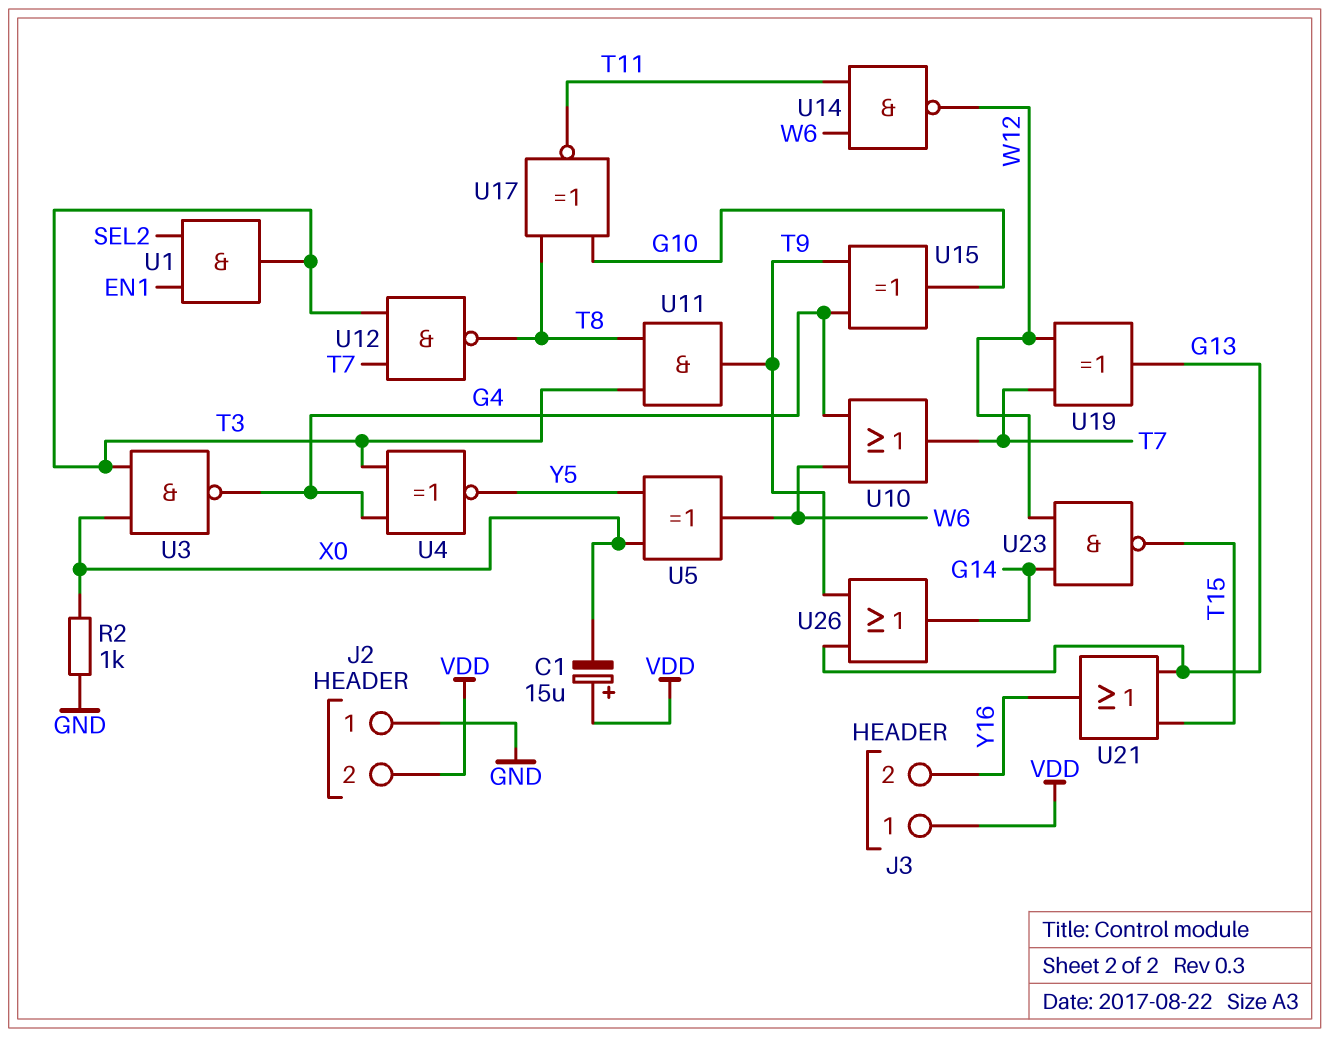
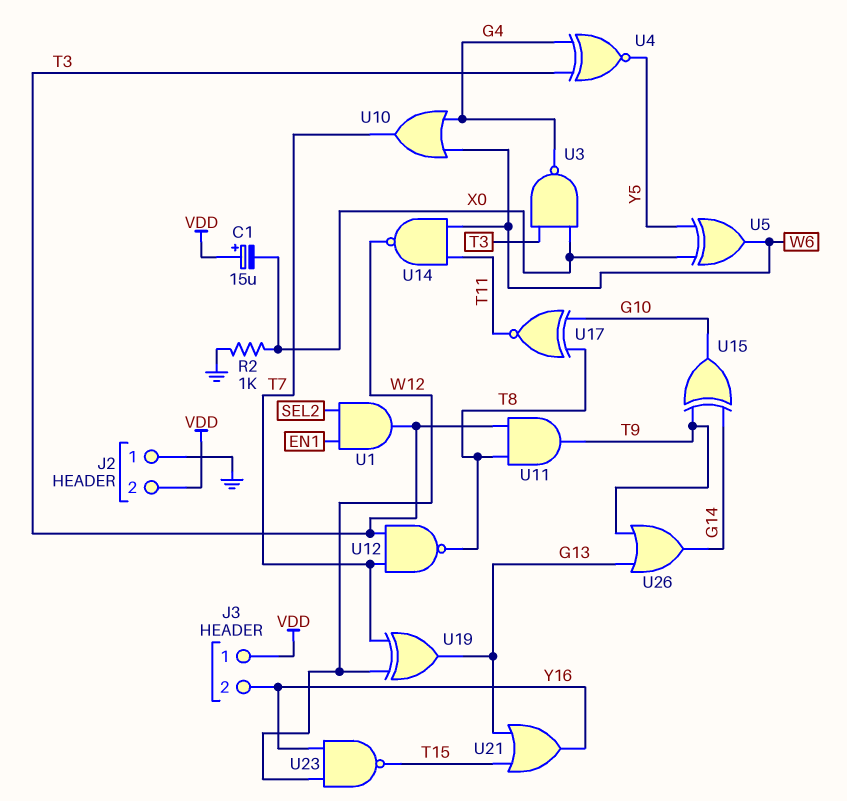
U15: XOR (in G4, in T9, out G10) -> XOR (in G14, in T9, out G10)
U23: NAND (in G14, in W12, out T15) -> NAND (in W12, in Y16, out T15)

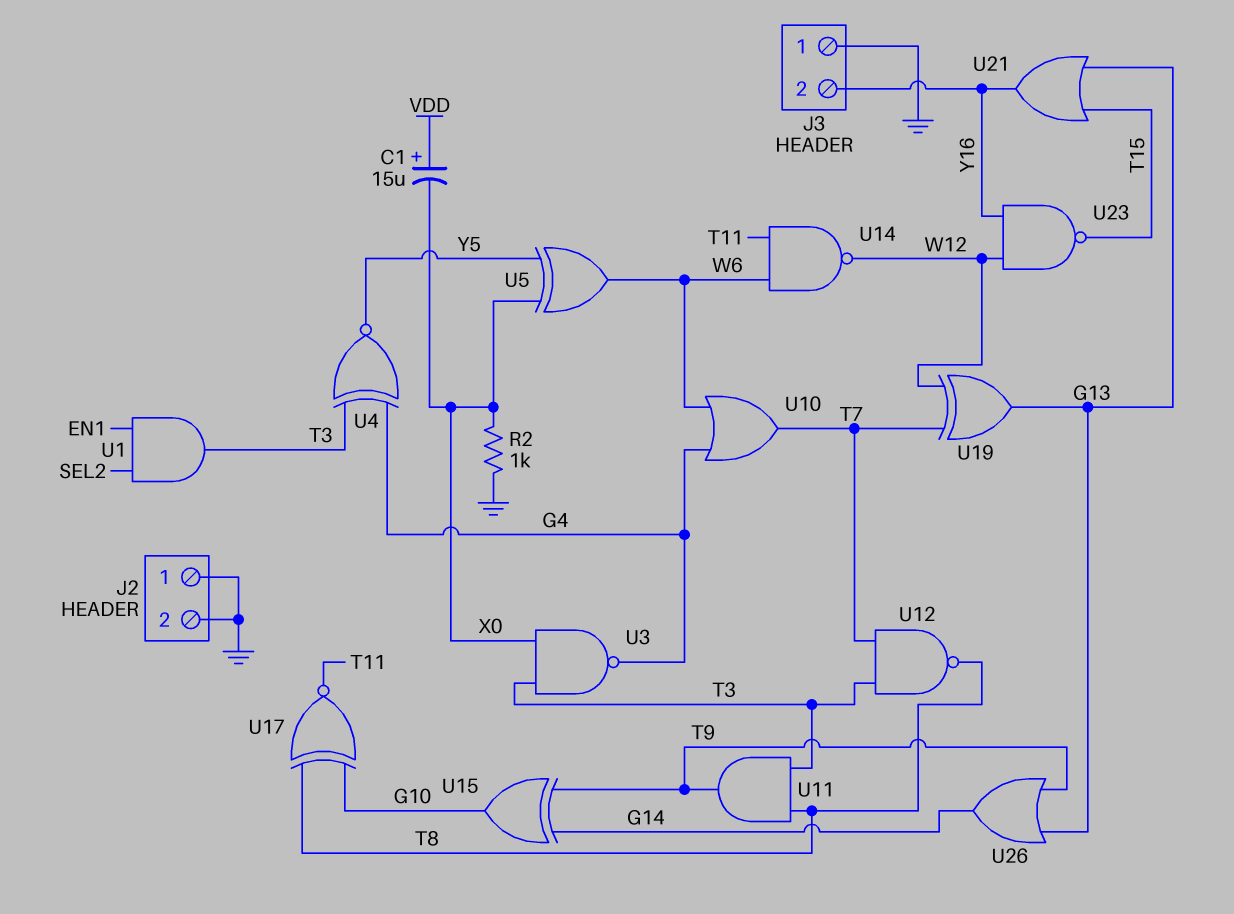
J2 pin 2: VDD -> GND
J3 pin 1: VDD -> GND

